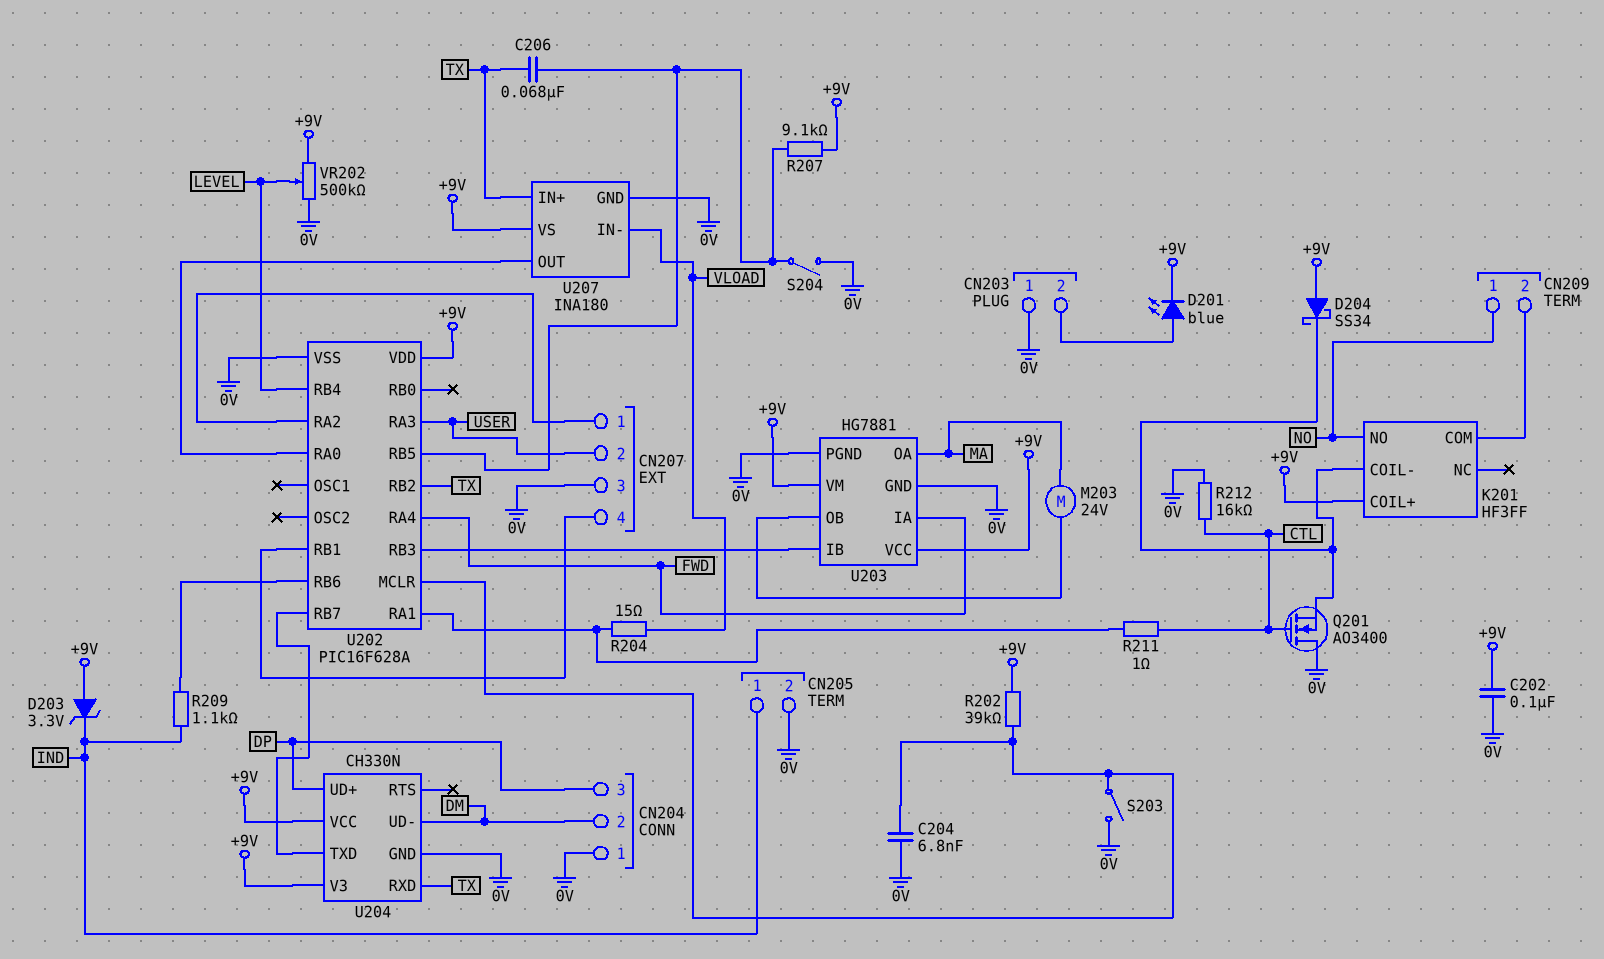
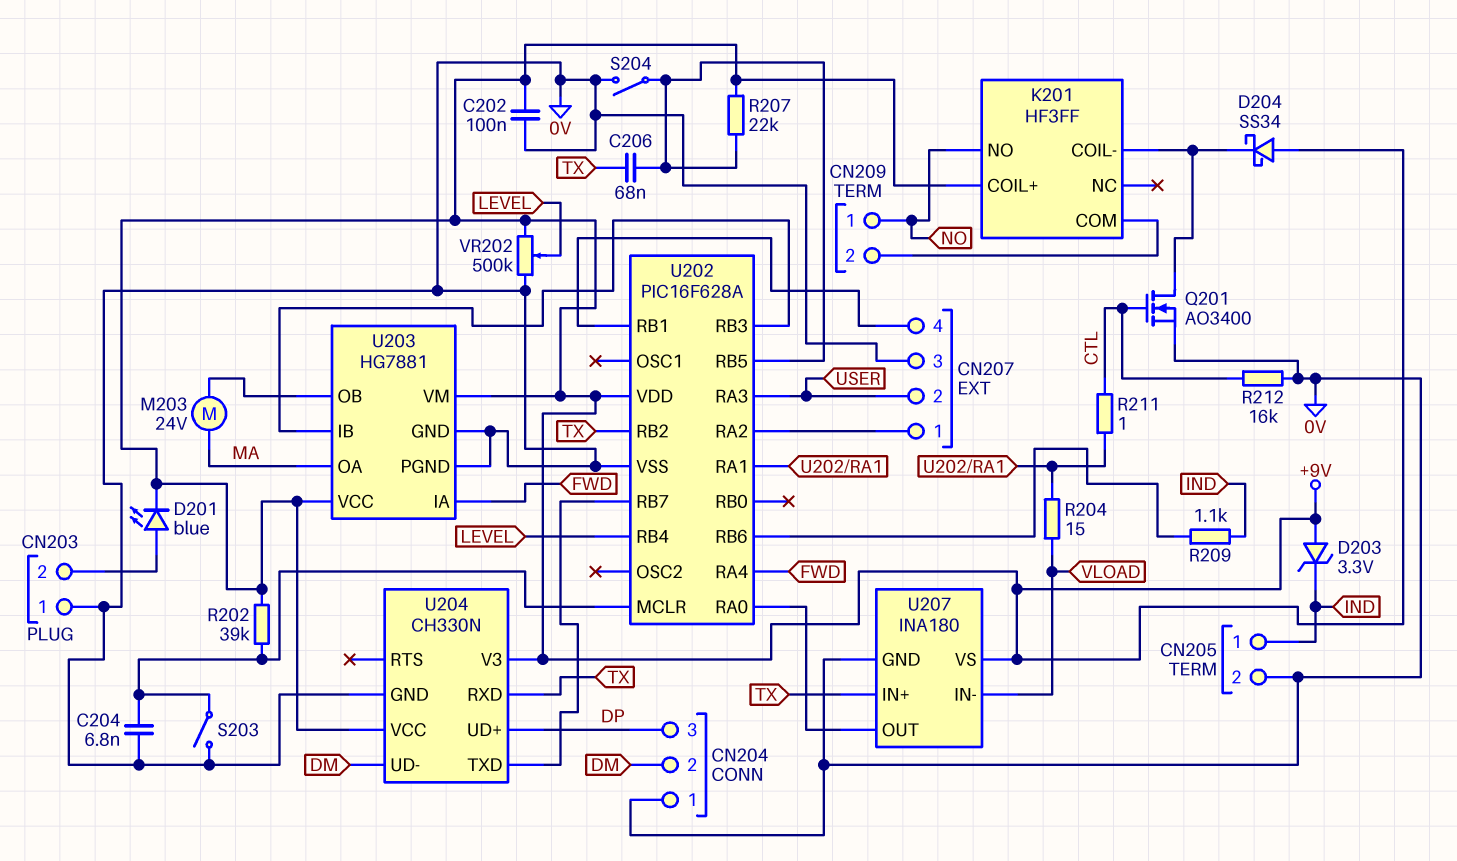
Q201: NMOS AO3400 (G CTL, D 0V, S K201/COIL-) -> NMOS AO3400 (G CTL, D K201/COIL-, S 0V)
R207: 9.1k (+9V, U202/RB5) -> 22k (+9V, U202/RB5)

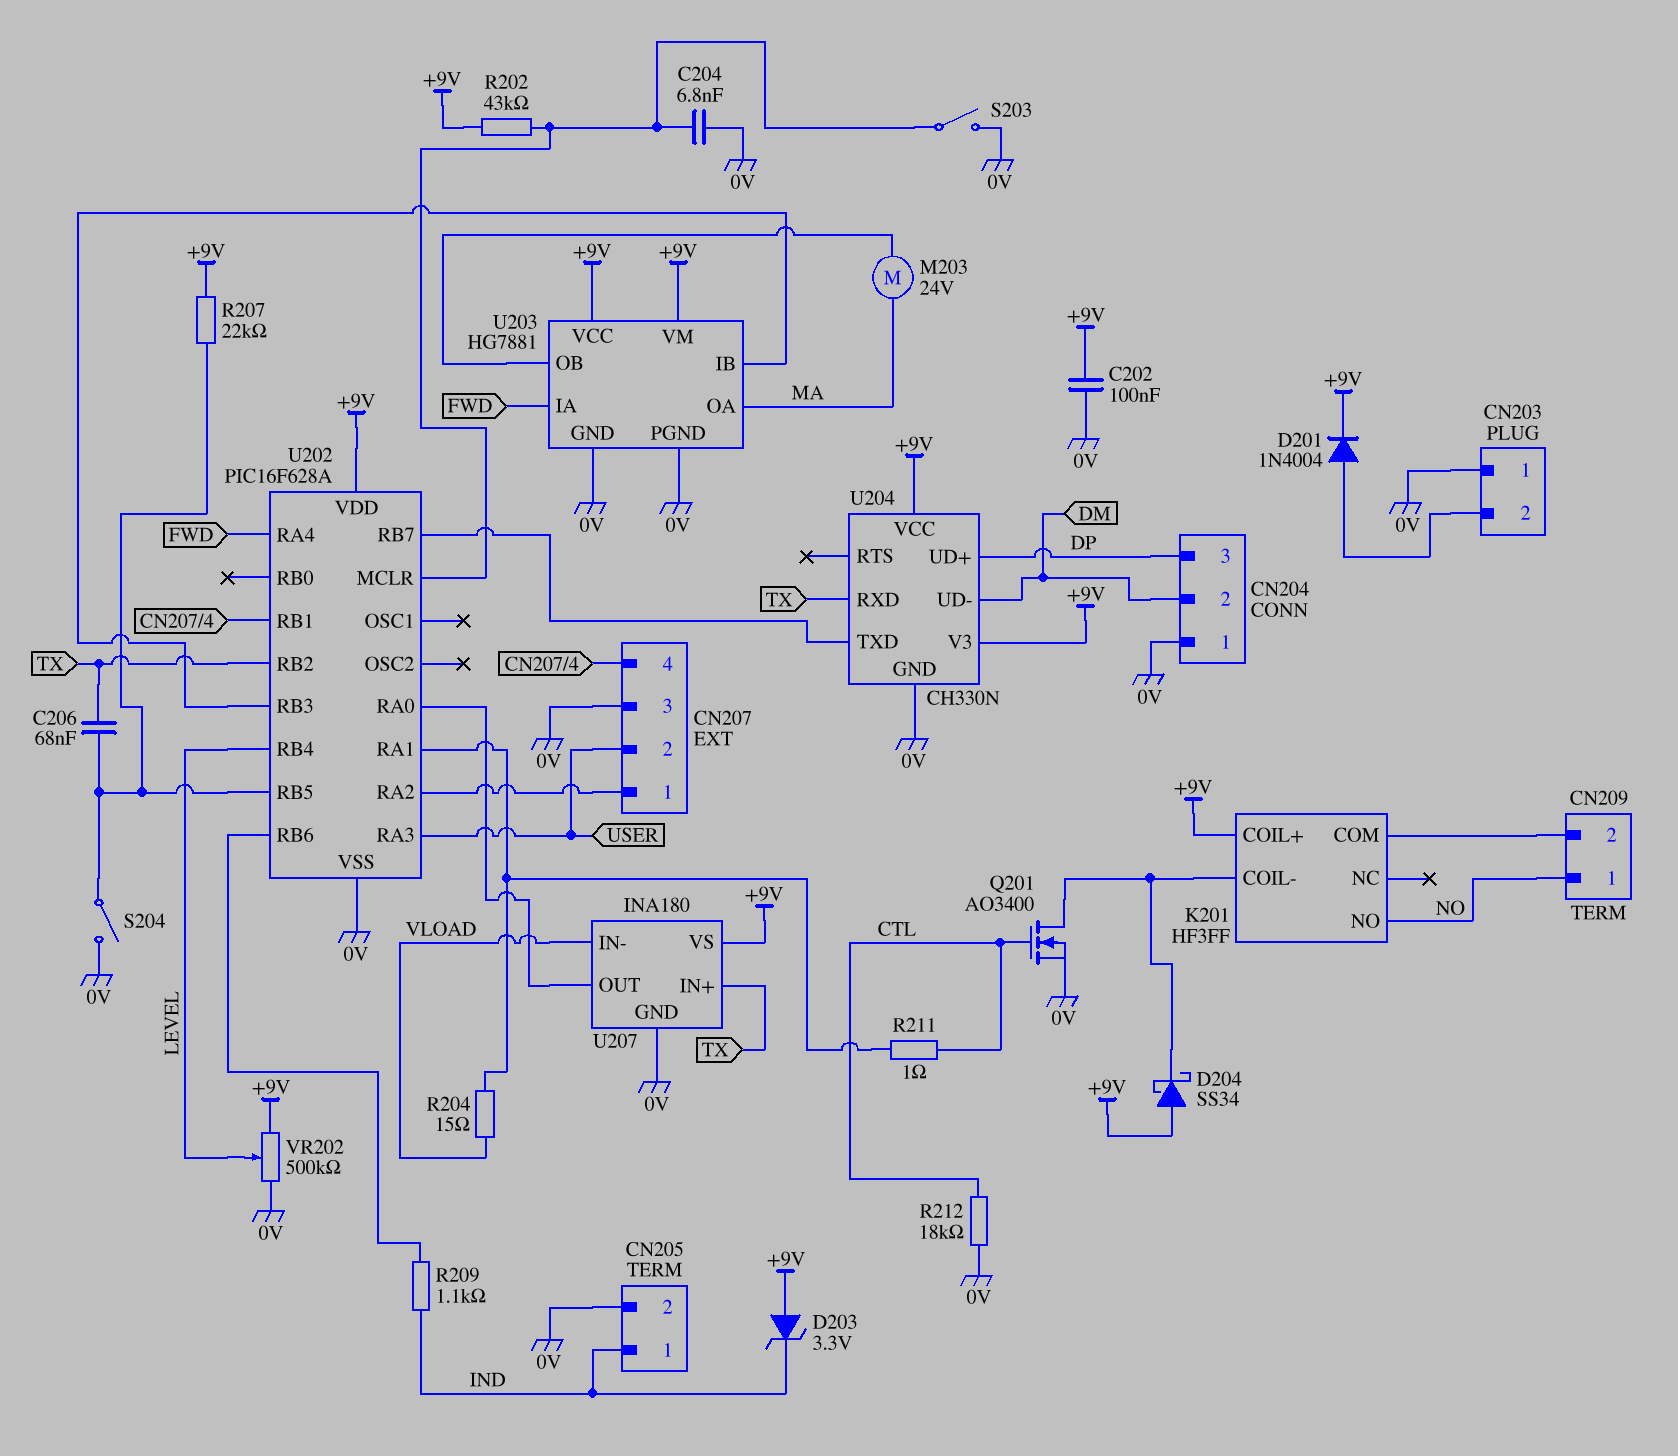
D201: LED blue (A CN203/2, K +9V) -> diode 1N4004 (A CN203/2, K +9V)
R202: 39k (+9V, U202/MCLR) -> 43k (+9V, U202/MCLR)
R212: 16k (0V, CTL) -> 18k (0V, CTL)

